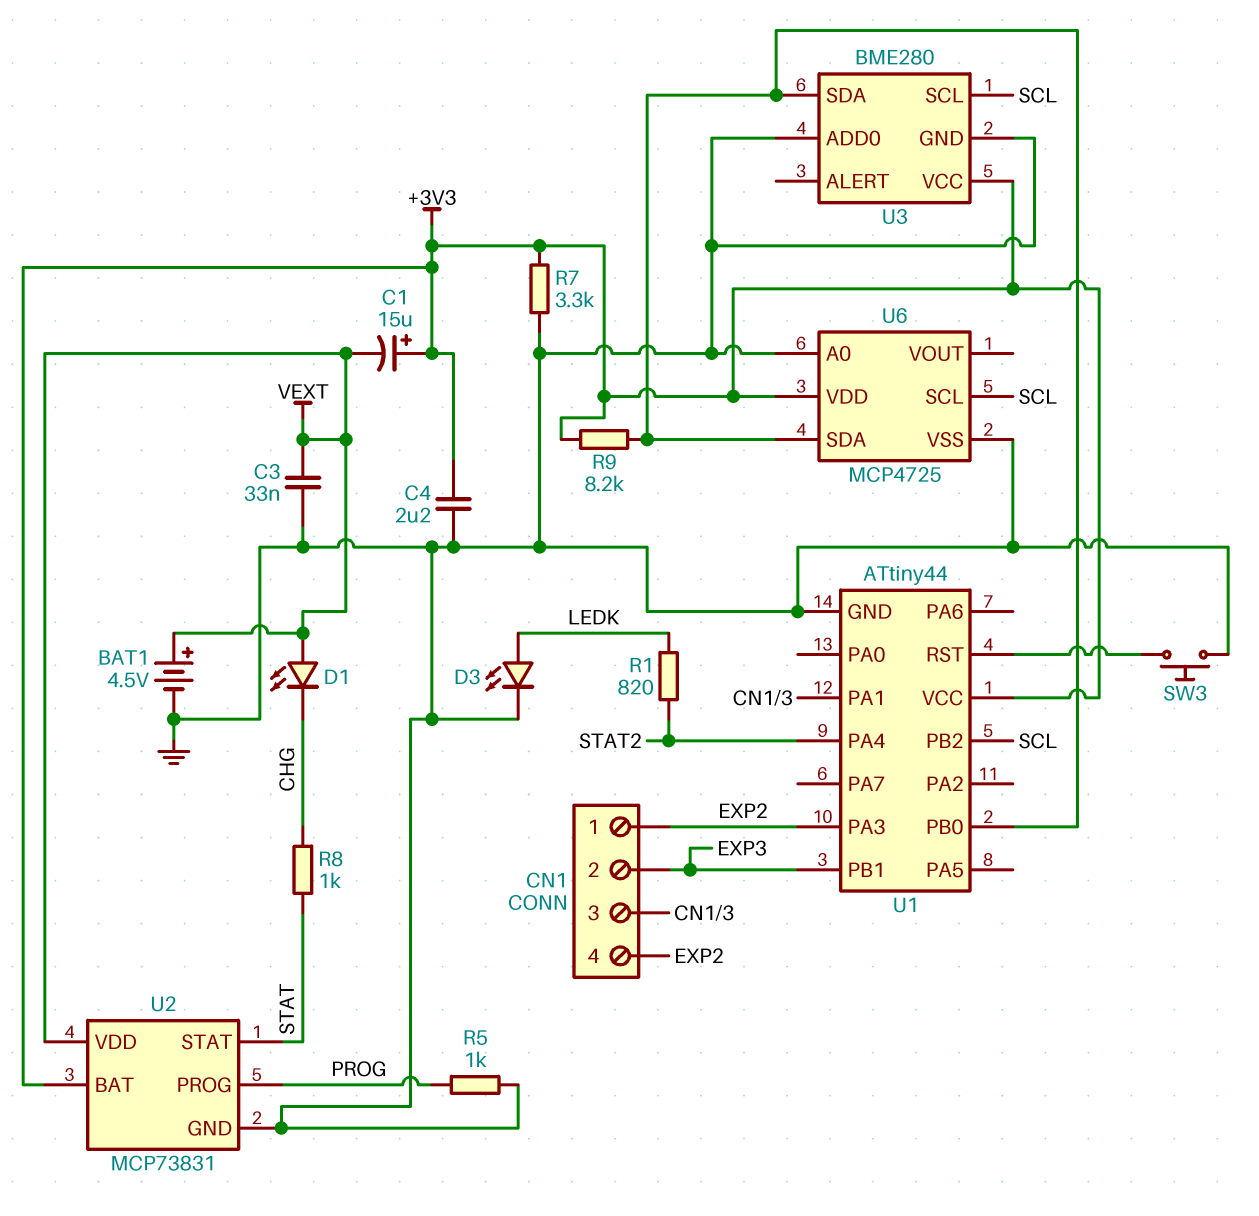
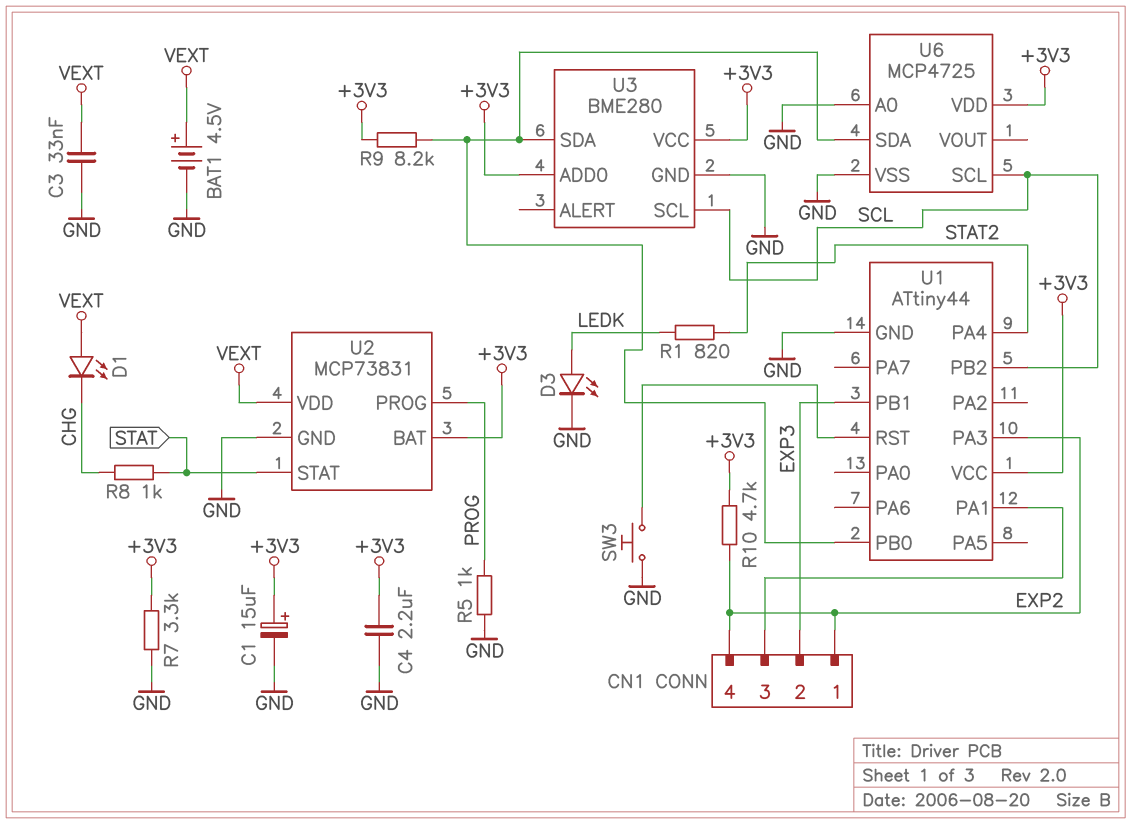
C1: 15uF (plus +3V3, minus VEXT) -> 15uF (plus +3V3, minus GND)
R10: none -> 4.7k (+3V3, EXP2)
U3 pin ADD0: GND -> +3V3

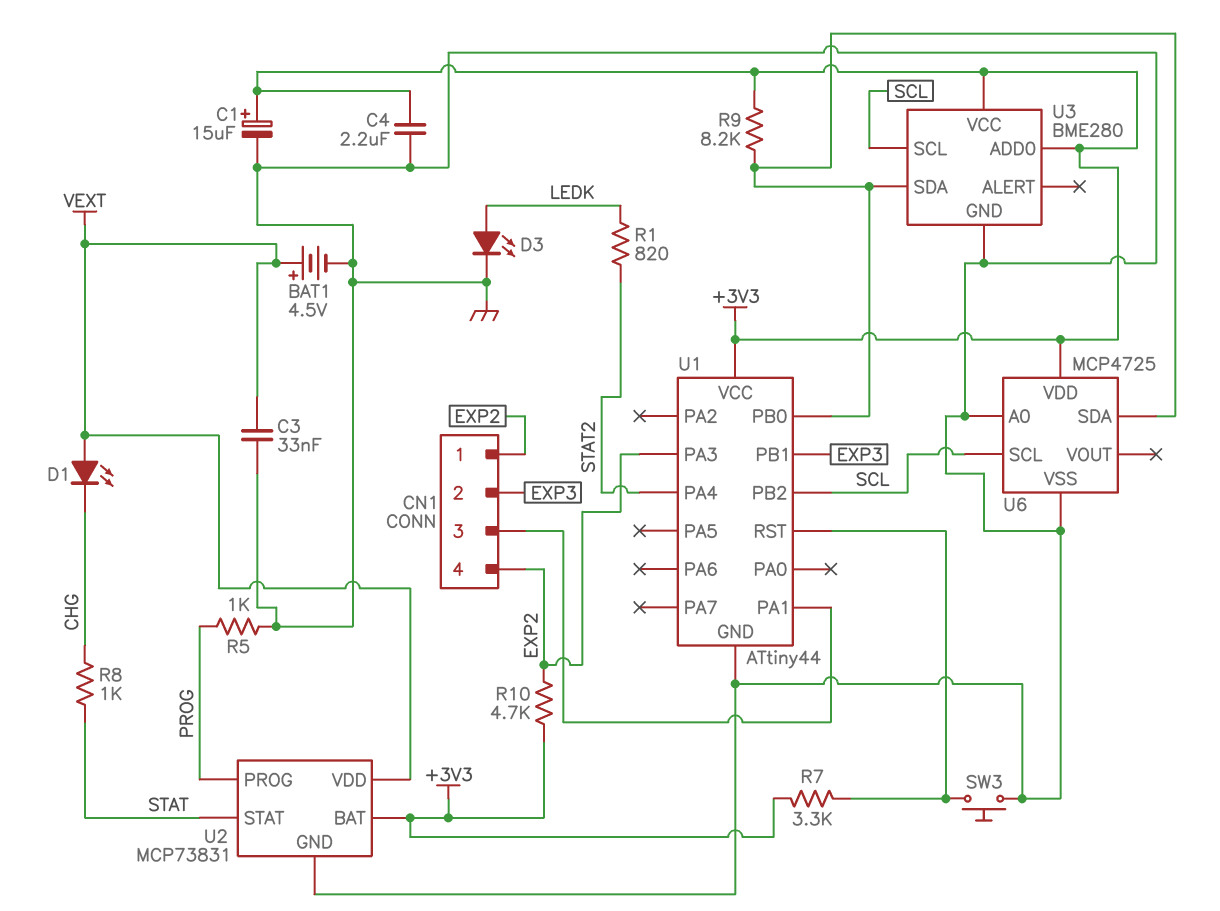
R7: 3.3k (+3V3, GND) -> 3.3k (+3V3, U1/RST)

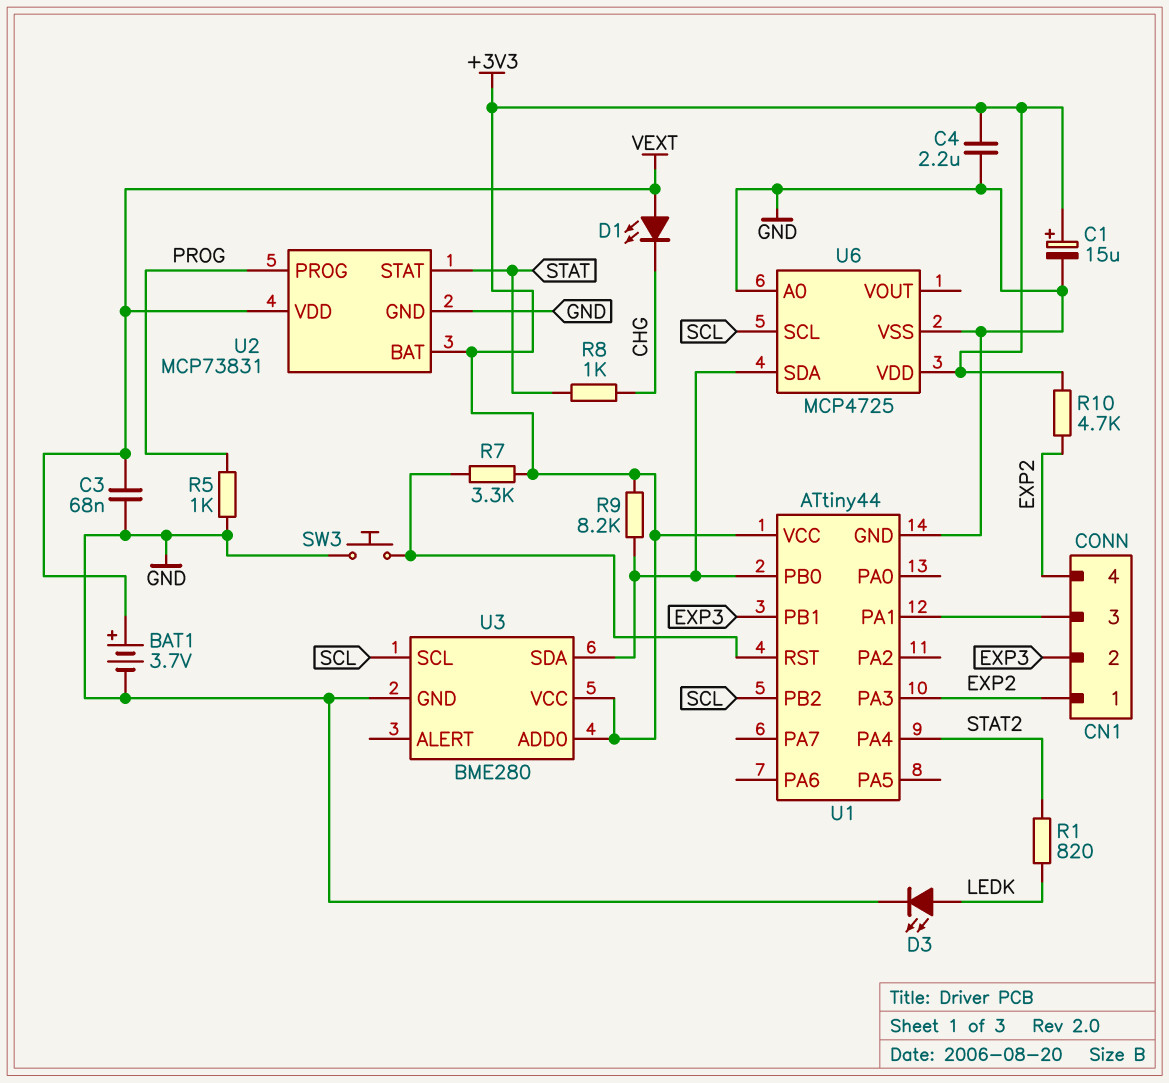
BAT1: 4.5V (plus VEXT, minus GND) -> 3.7V (plus VEXT, minus GND)
C3: 33nF (GND, VEXT) -> 68nF (GND, VEXT)

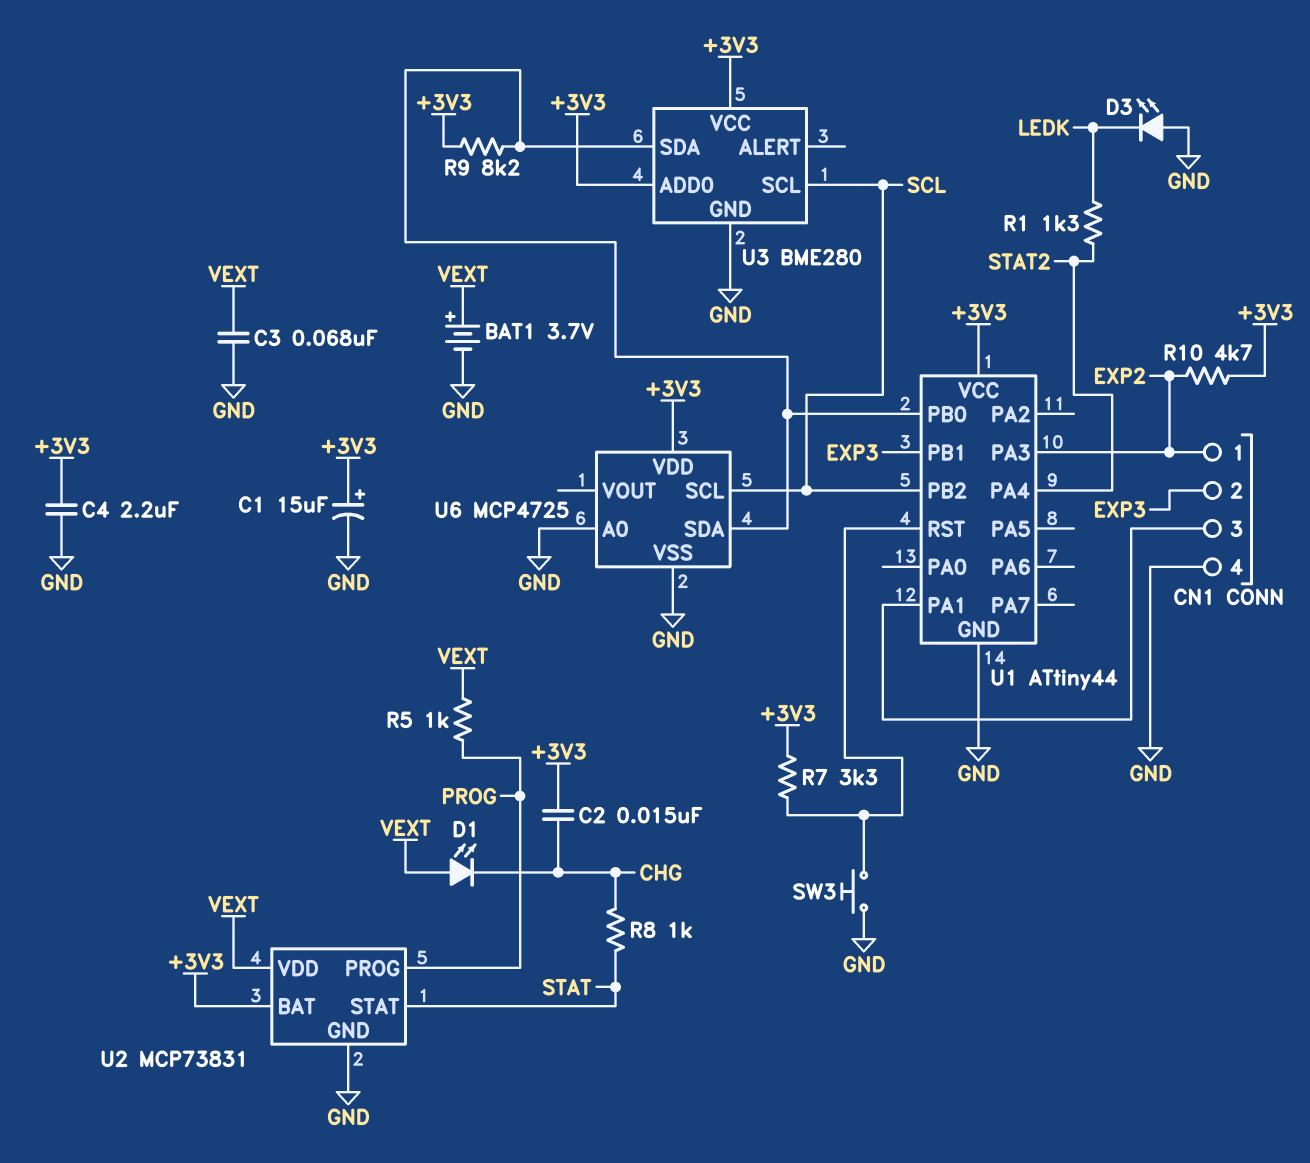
C2: none -> 15nF (+3V3, CHG)
CN1 pin 4: EXP2 -> GND
D3: LED (A LEDK, K GND) -> LED (A GND, K LEDK)
R1: 820 (LEDK, STAT2) -> 1.3k (LEDK, STAT2)
R5: 1k (GND, PROG) -> 1k (PROG, VEXT)

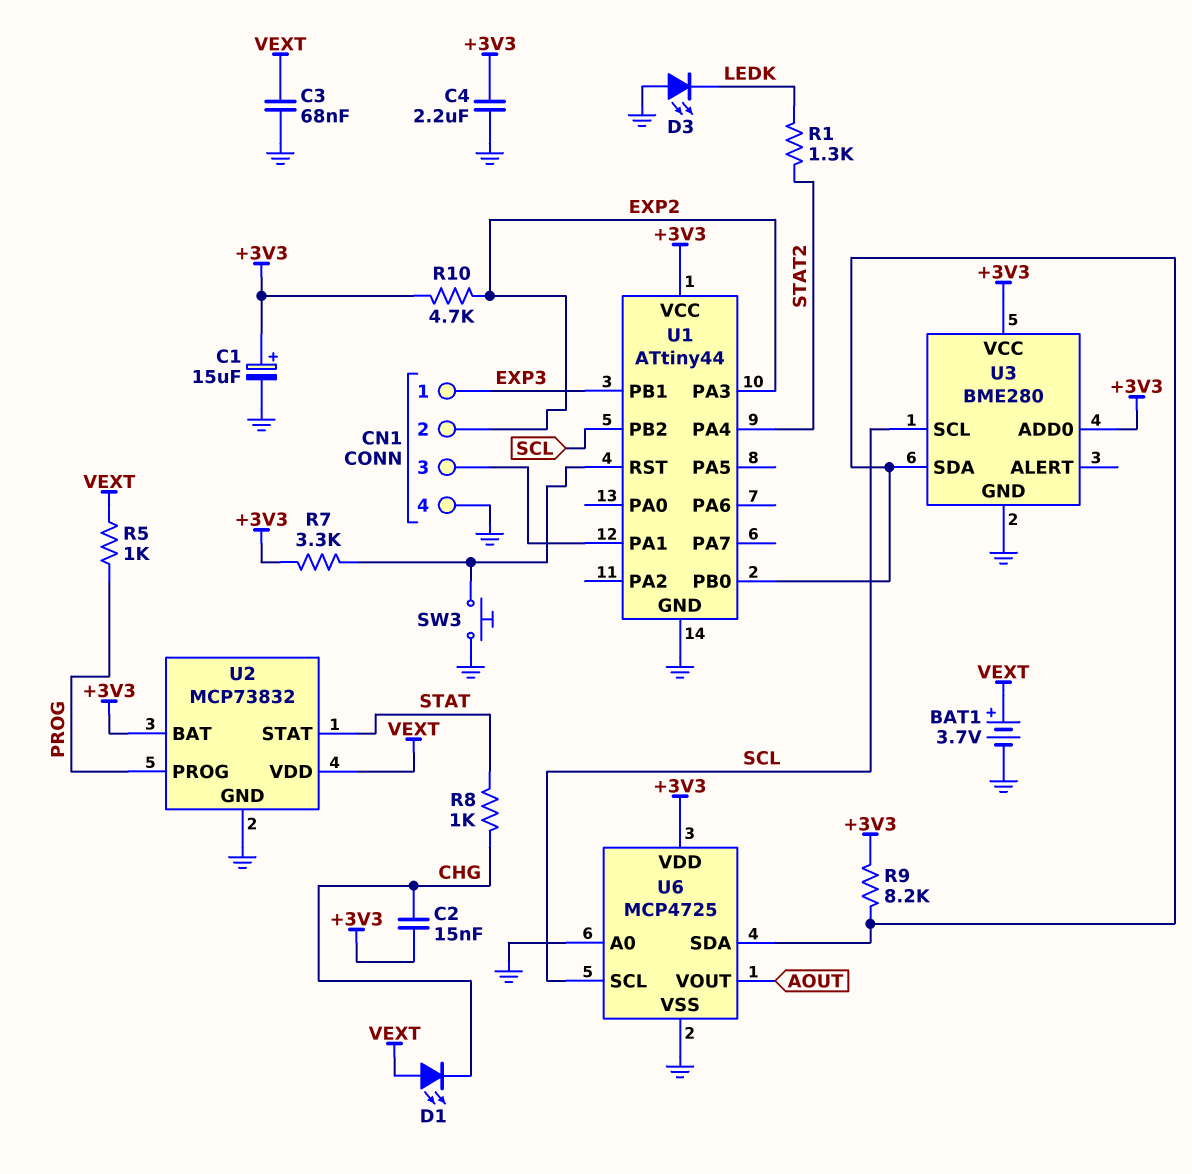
CN1 pin 1: EXP2 -> EXP3
CN1 pin 2: EXP3 -> EXP2
U2: MCP73831 -> MCP73832
U6 pin VOUT: none -> AOUT

